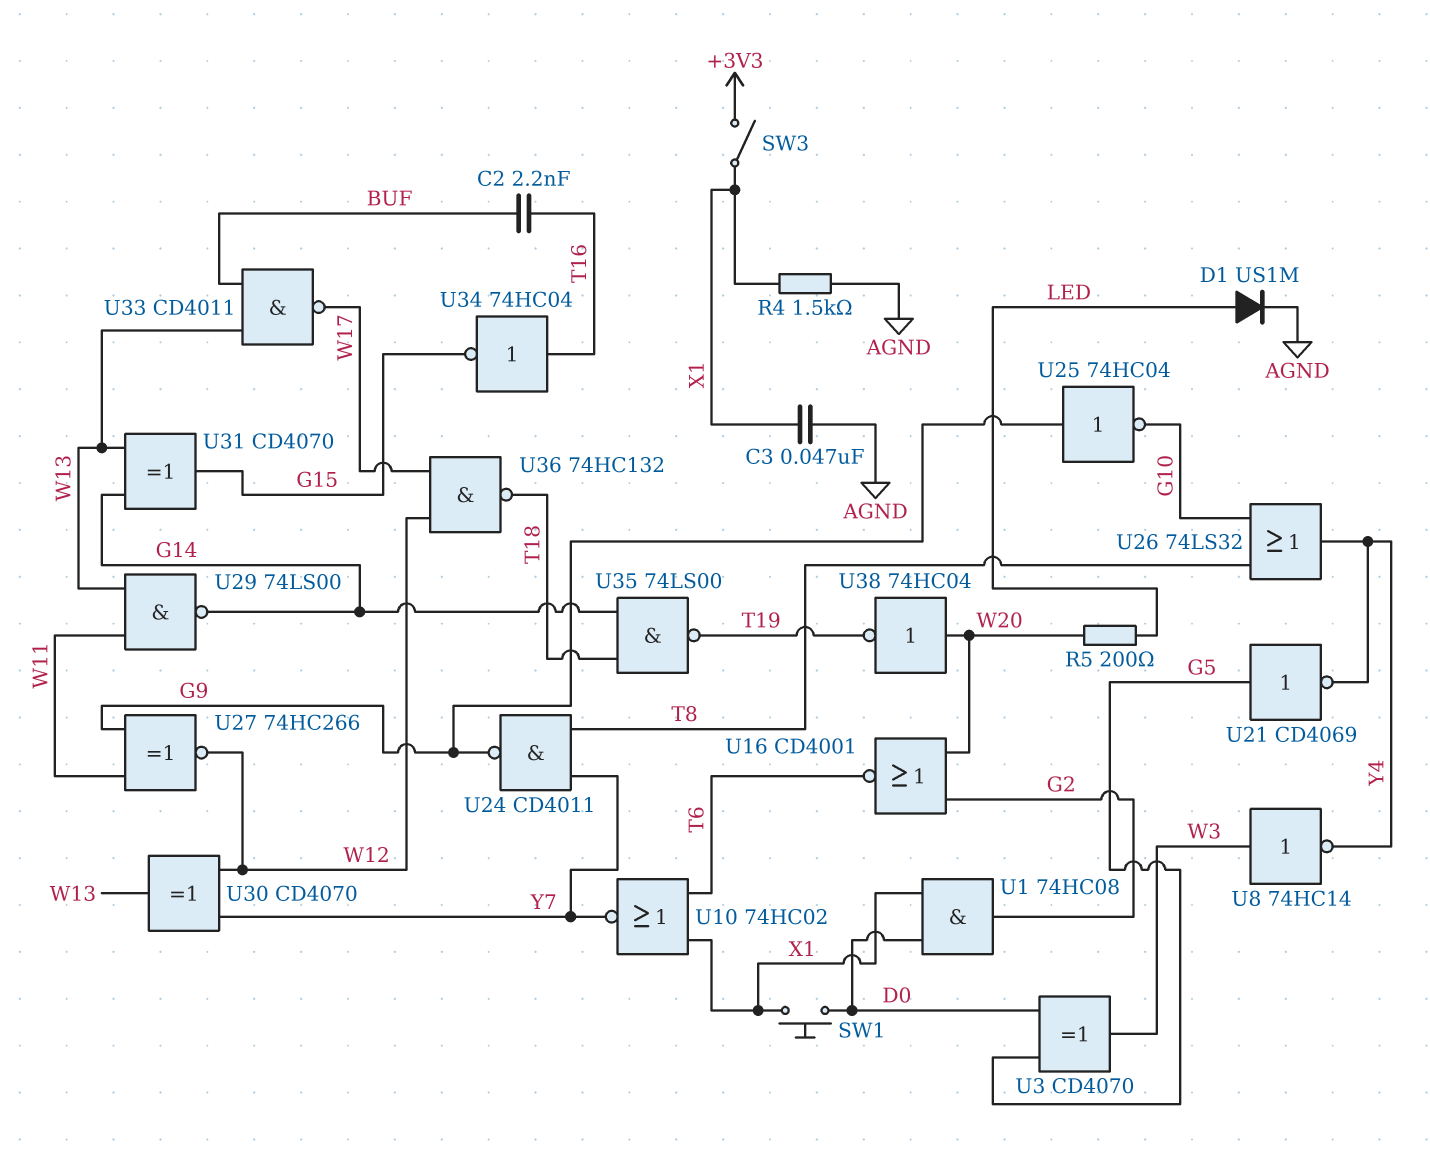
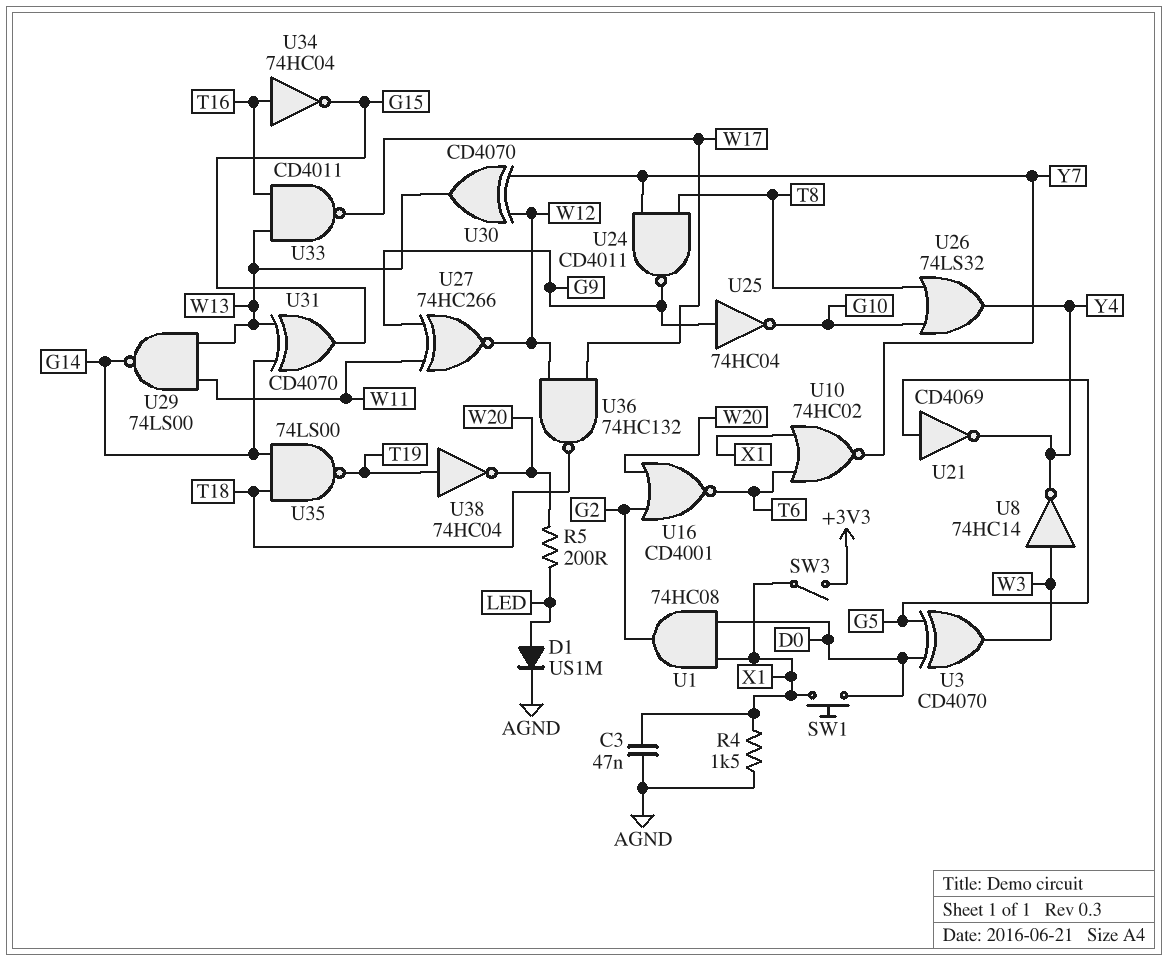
C2: 2.2nF (BUF, T16) -> none
U33: NAND CD4011 (in BUF, in W13, out W17) -> NAND CD4011 (in T16, in W13, out W17)
U38: NOT 74HC04 (in W20, out T19) -> NOT 74HC04 (in T19, out W20)

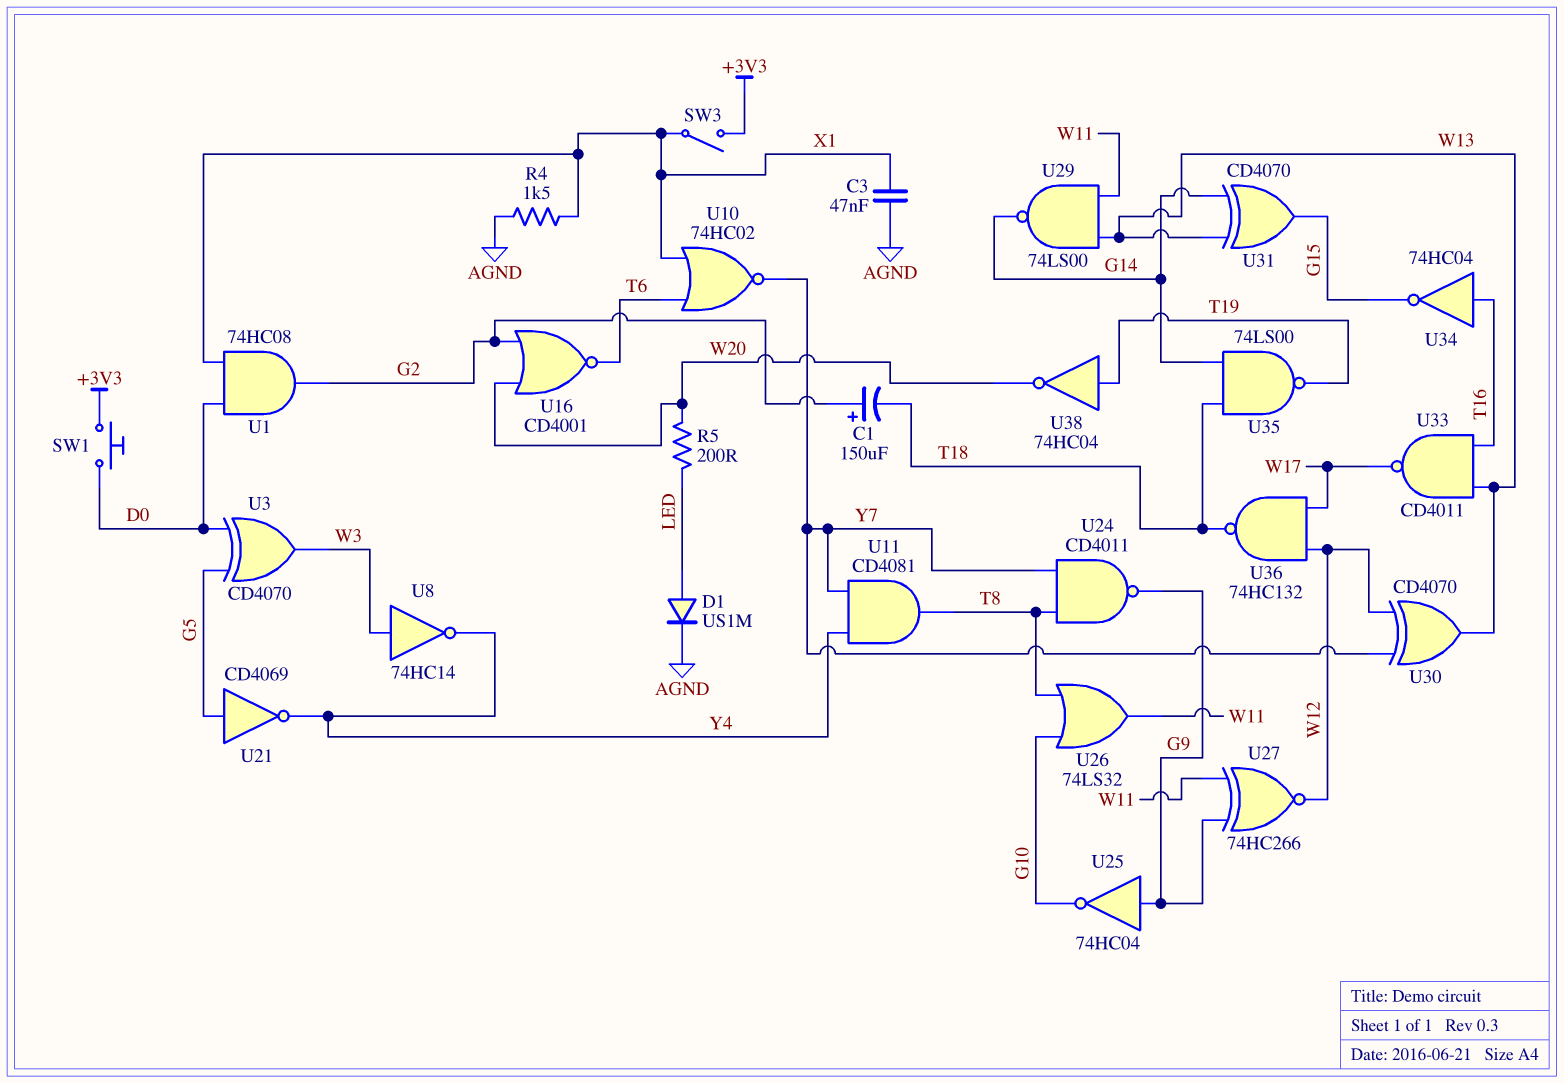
C1: none -> 150uF (plus G2, minus T18)
SW1: button (D0, X1) -> button (+3V3, D0)
U11: none -> AND CD4081 (in Y4, in Y7, out T8)
U26: OR 74LS32 (in G10, in T8, out Y4) -> OR 74LS32 (in G10, in T8, out W11)

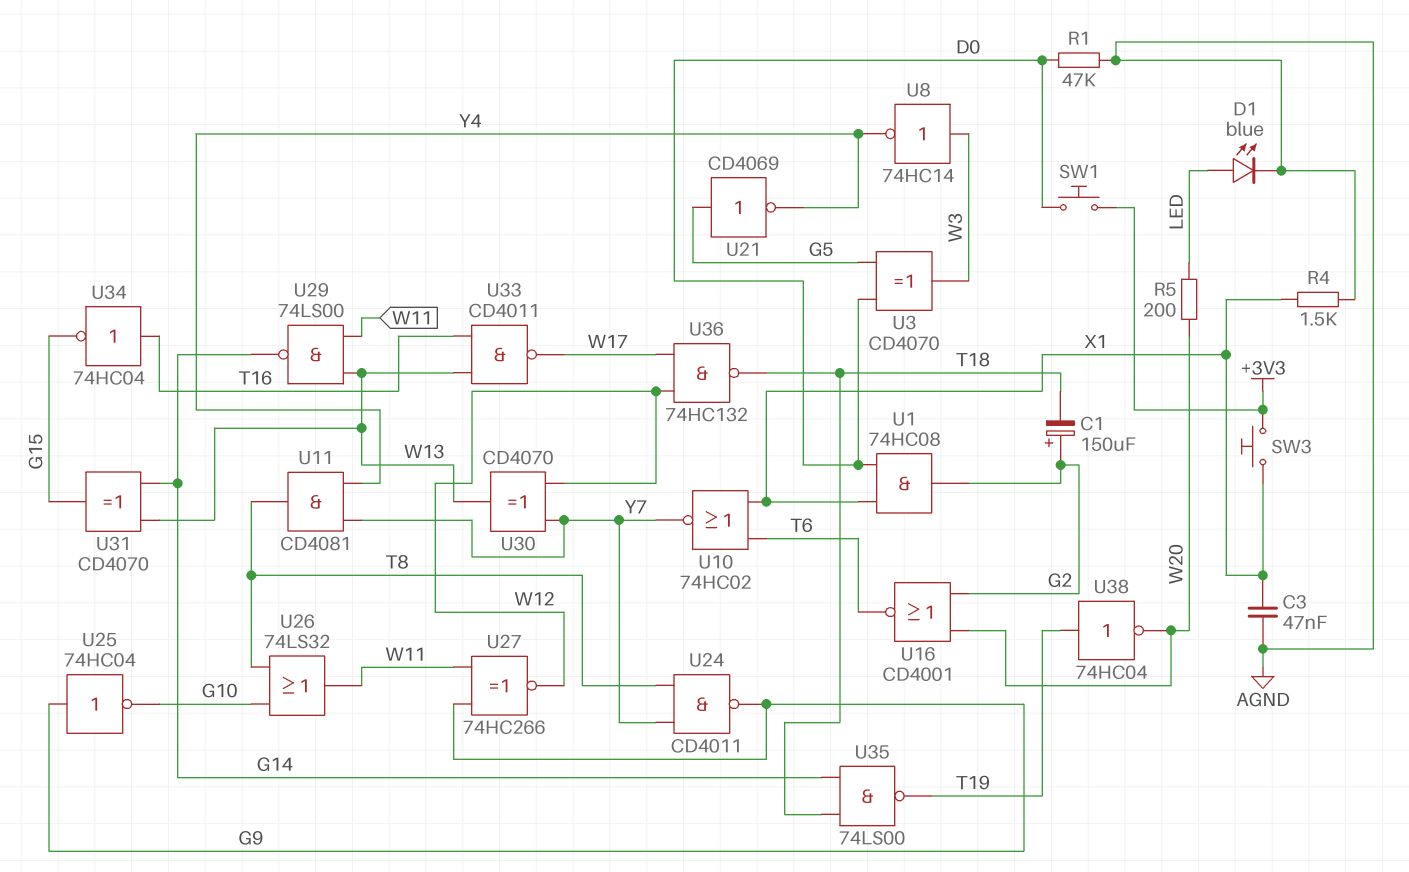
D1: diode US1M (A LED, K AGND) -> LED blue (A LED, K AGND)
R1: none -> 47k (AGND, D0)
SW3: switch (+3V3, X1) -> button (+3V3, X1)

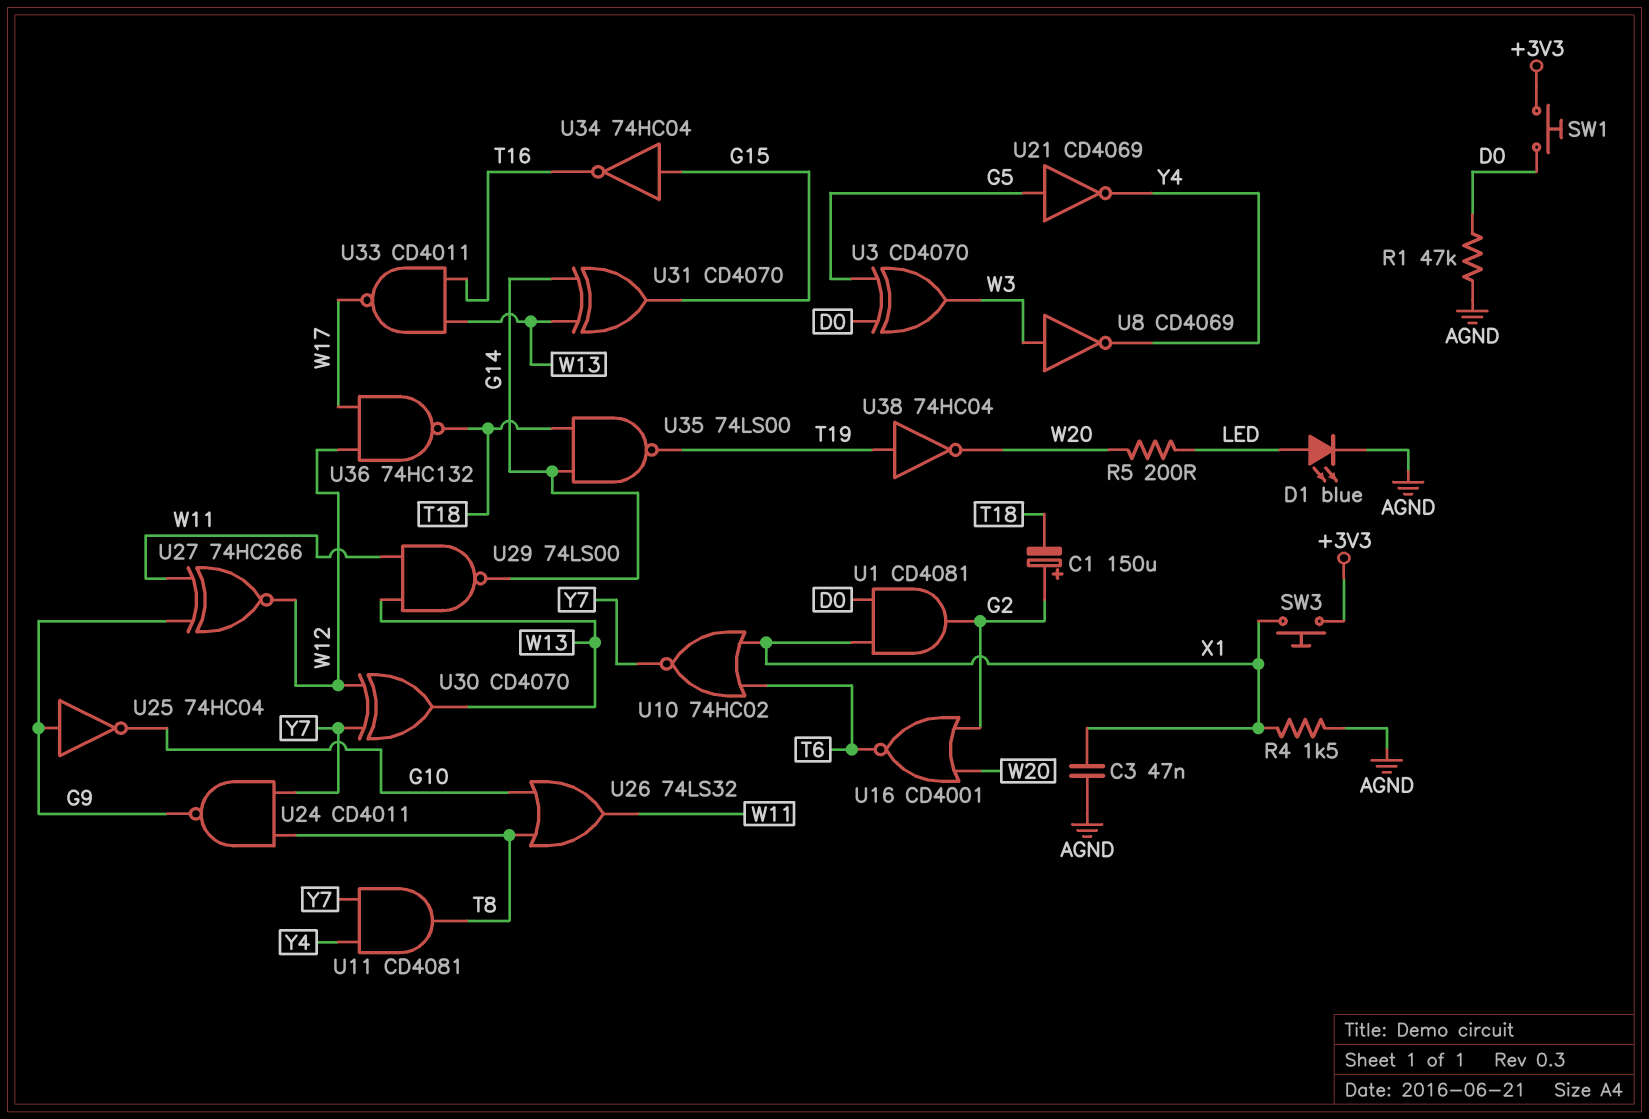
U1: AND 74HC08 (in D0, in X1, out G2) -> AND CD4081 (in D0, in X1, out G2)
U8: NOT 74HC14 (in W3, out Y4) -> NOT CD4069 (in W3, out Y4)
U34: NOT 74HC04 (in T16, out G15) -> NOT 74HC04 (in G15, out T16)

